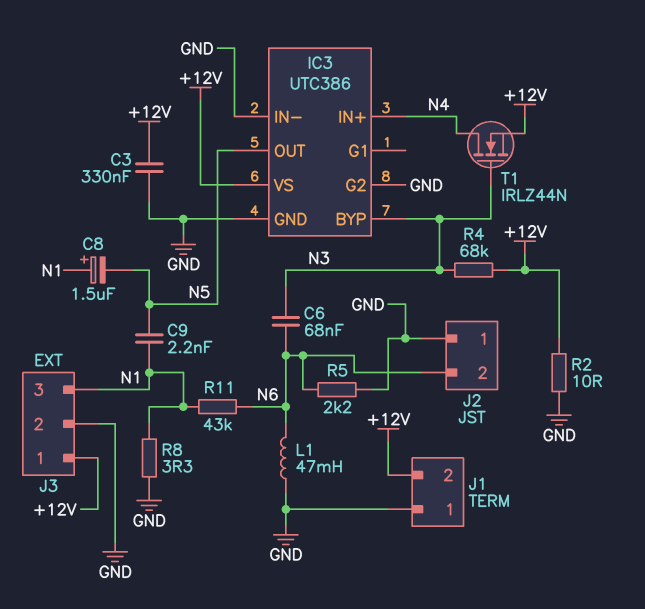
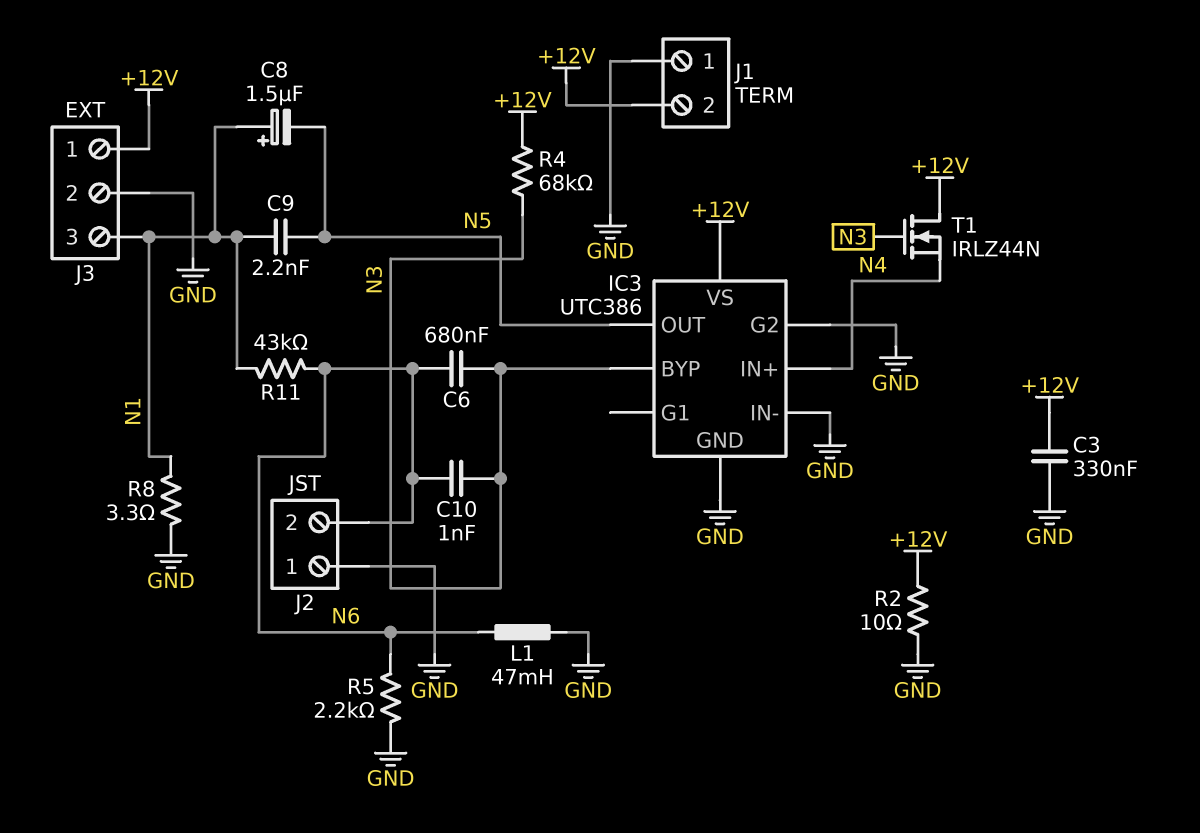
C6: 68nF (N3, N6) -> 680nF (N3, N6)
C10: none -> 1nF (N3, N6)
T1: NMOS IRLZ44N (G N3, D N4, S +12V) -> NMOS IRLZ44N (G N3, D +12V, S N4)

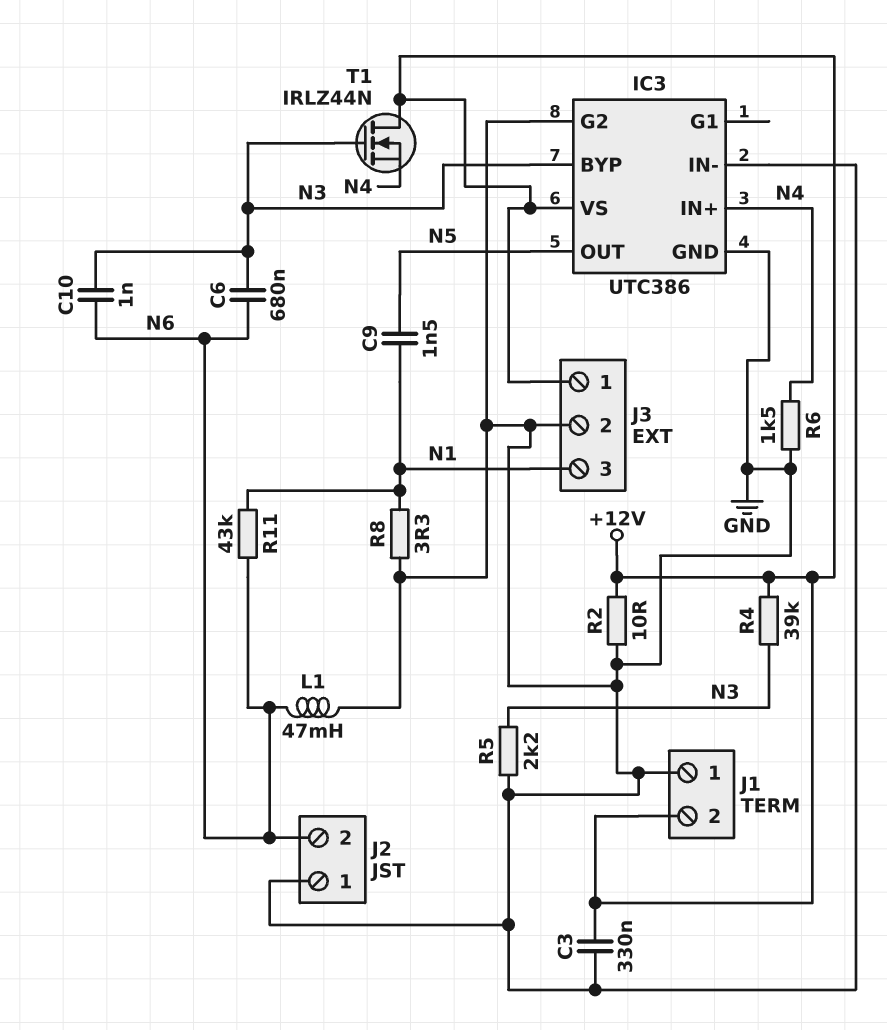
C8: 1.5uF (plus N1, minus N5) -> none
C9: 2.2nF (N1, N5) -> 1.5nF (N1, N5)
R4: 68k (+12V, N3) -> 39k (+12V, N3)
R5: 2.2k (GND, N6) -> 2.2k (GND, N3)
R6: none -> 1.5k (GND, N4)

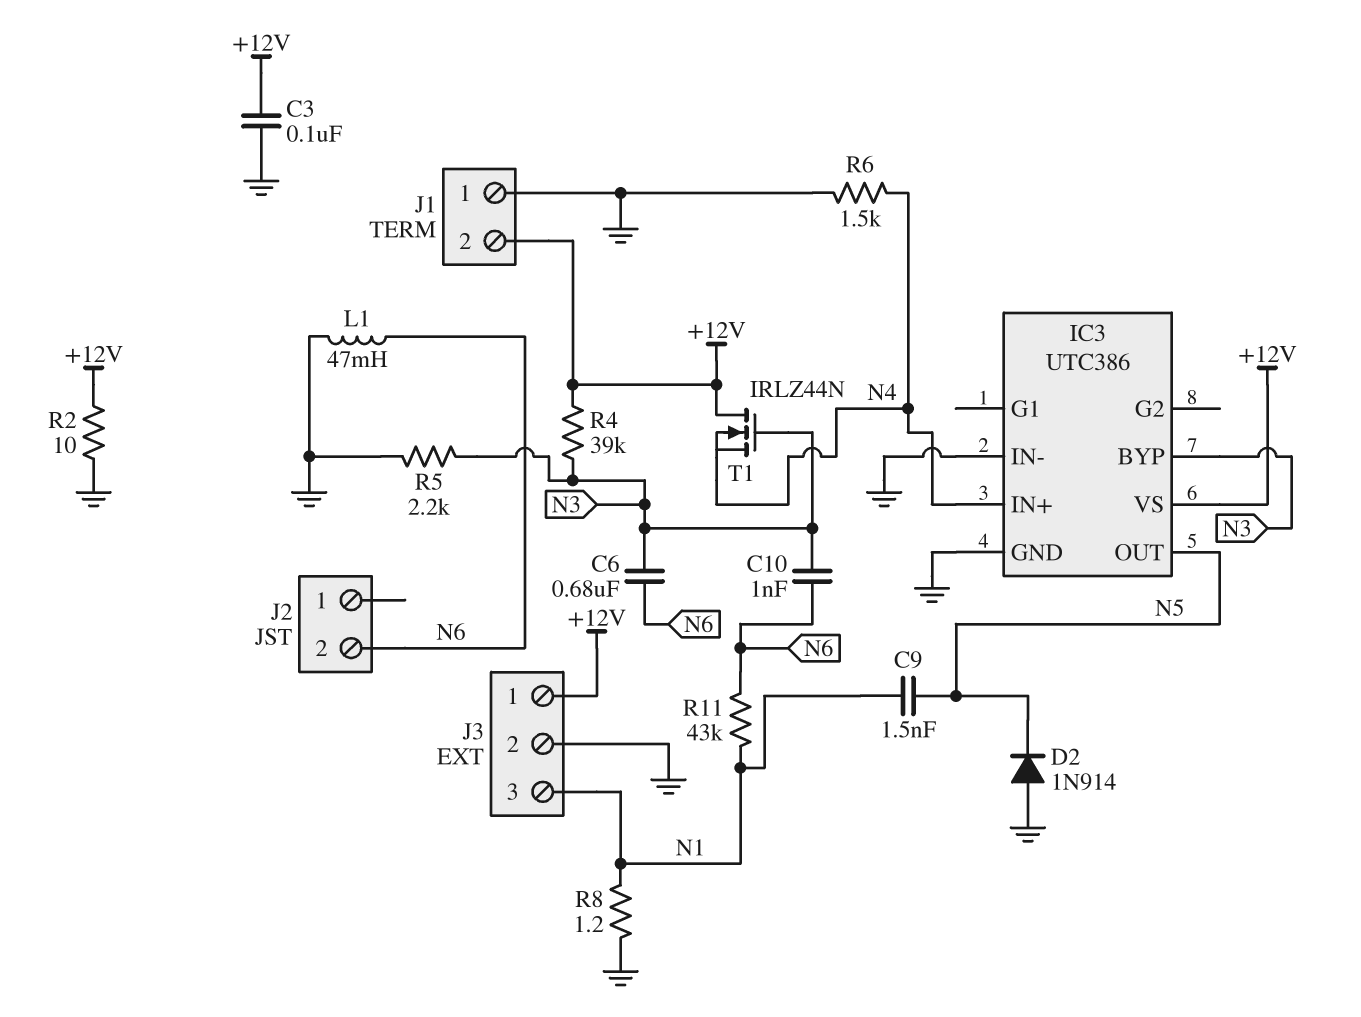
C3: 330nF (+12V, GND) -> 100nF (+12V, GND)
D2: none -> diode 1N914 (A GND, K N5)
IC3 pin G2: GND -> none
J2 pin 1: GND -> none
R8: 3.3 (GND, N1) -> 1.2 (GND, N1)

